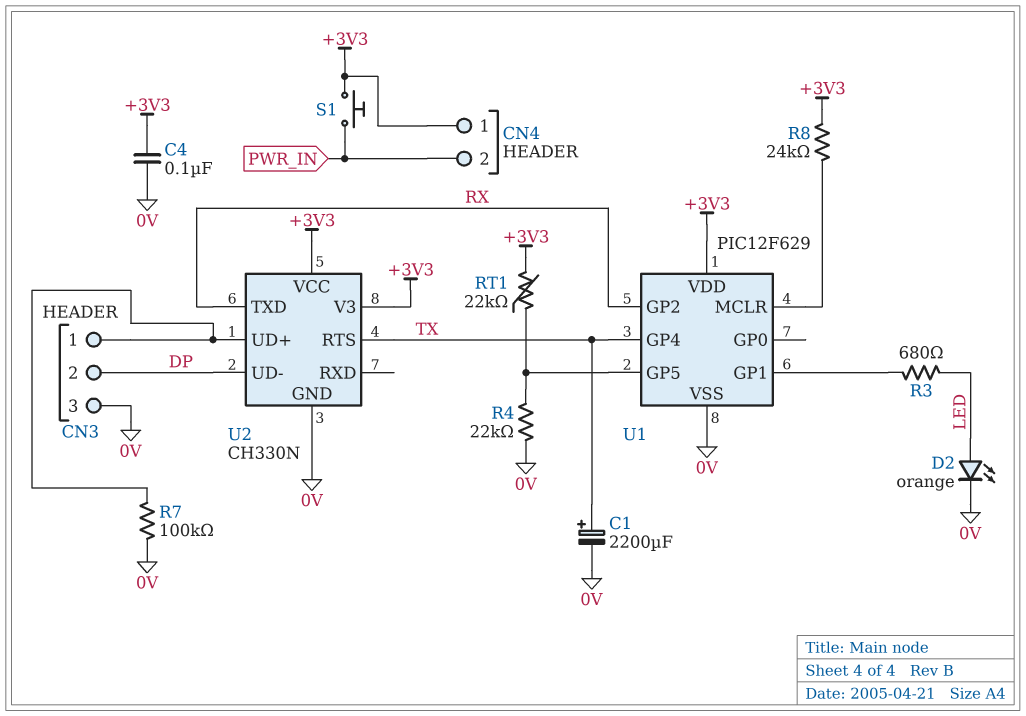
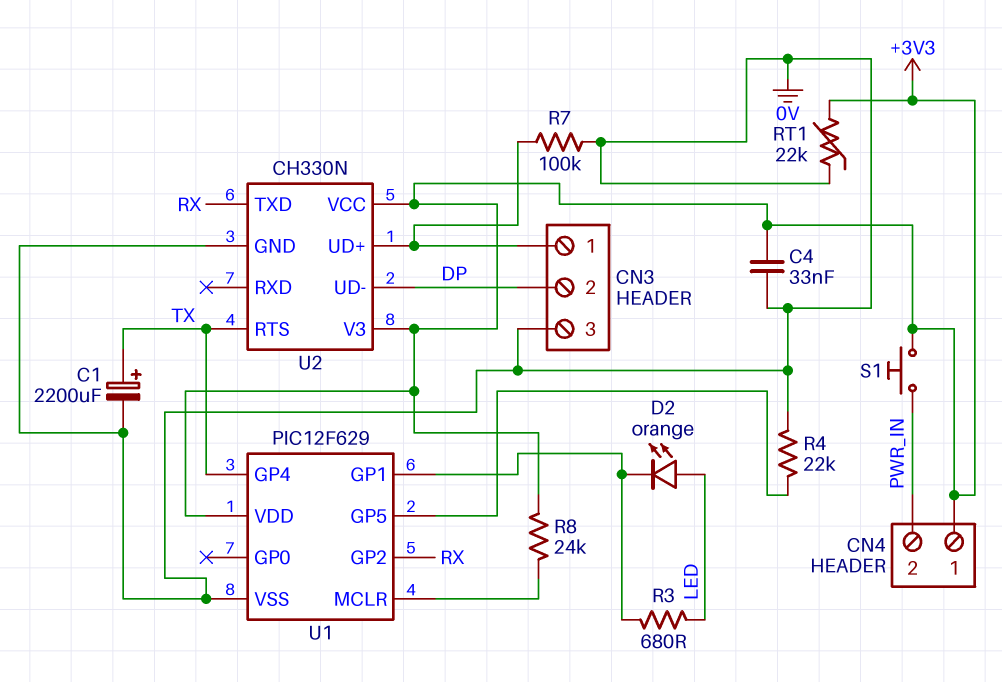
C4: 100nF (+3V3, 0V) -> 33nF (+3V3, 0V)
D2: LED orange (A LED, K 0V) -> LED orange (A LED, K U1/GP1)
RT1: 22k (+3V3, U1/GP5) -> 22k (+3V3, 0V)

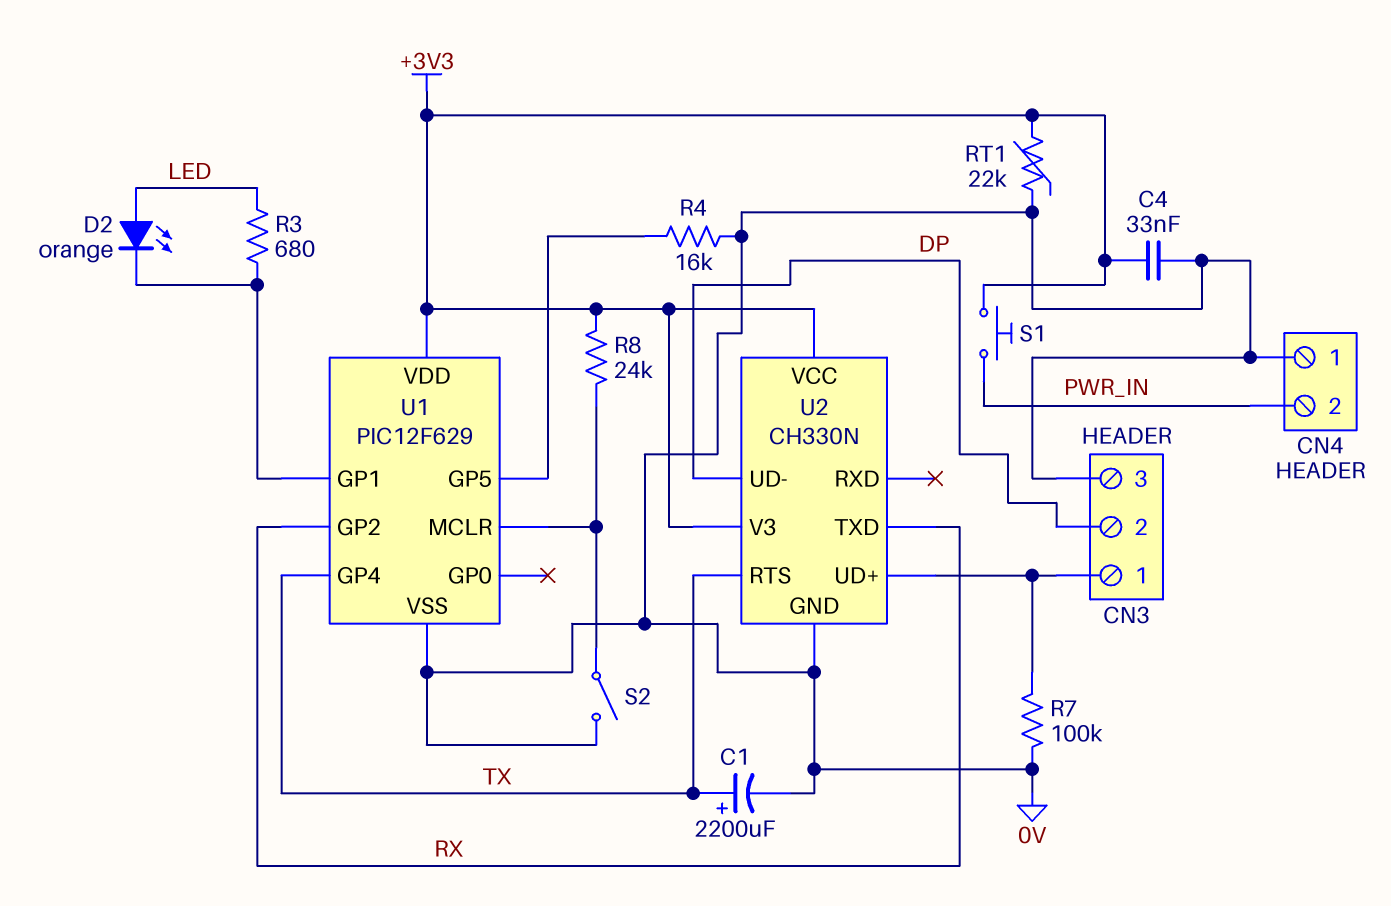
CN4 pin 1: +3V3 -> 0V
R4: 22k (0V, U1/GP5) -> 16k (0V, U1/GP5)
S2: none -> switch (0V, U1/MCLR)

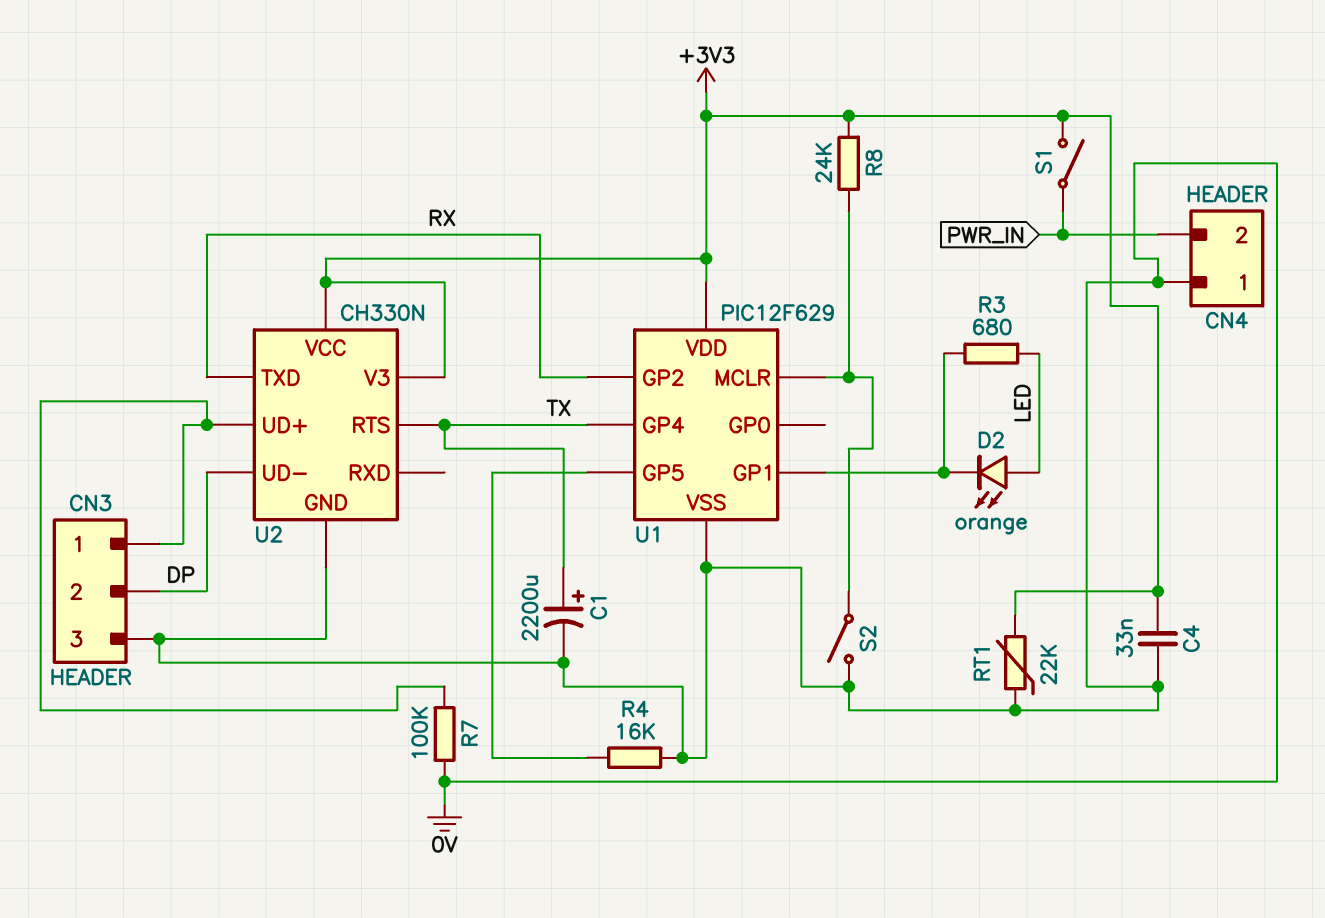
S1: button (+3V3, PWR_IN) -> switch (+3V3, PWR_IN)

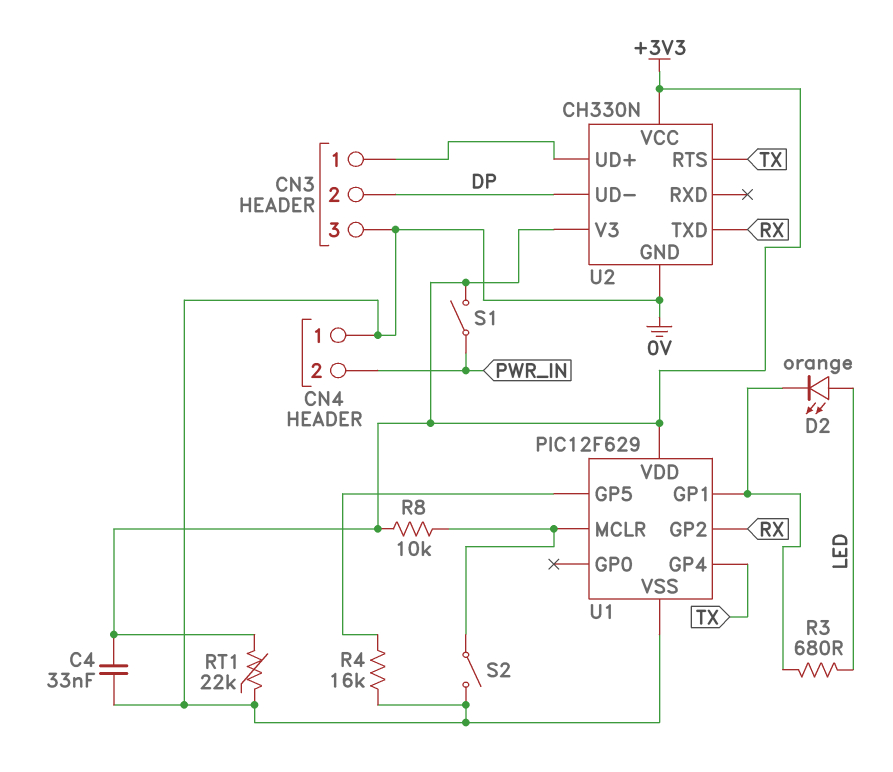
C1: 2200uF (plus TX, minus 0V) -> none
R7: 100k (0V, CN3/1) -> none
R8: 24k (+3V3, U1/MCLR) -> 10k (+3V3, U1/MCLR)

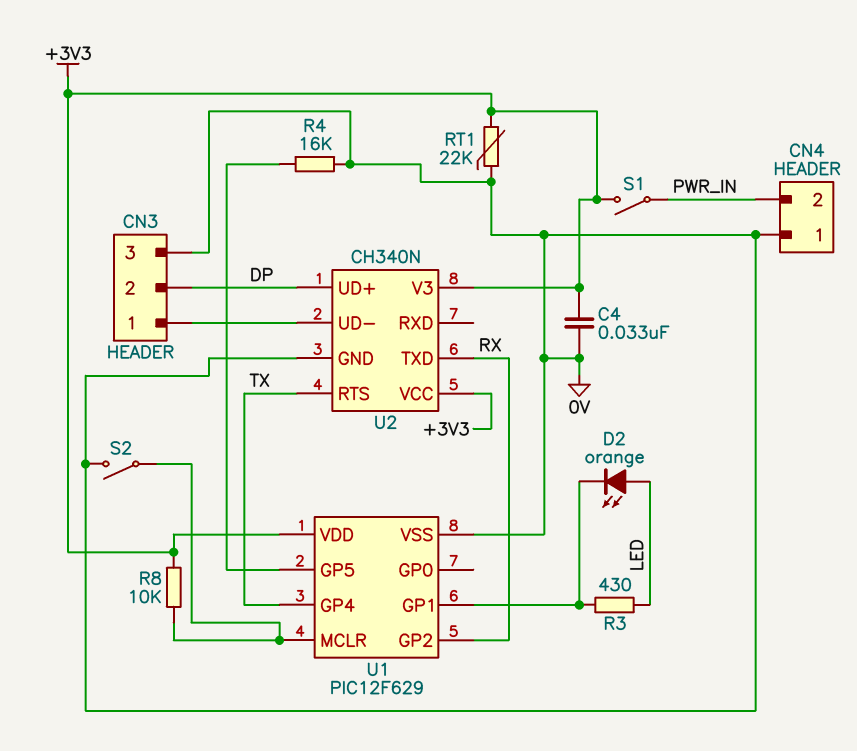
R3: 680 (LED, U1/GP1) -> 430 (LED, U1/GP1)
U2: CH330N -> CH340N
U2 pin UD+: CN3/1 -> DP
U2 pin UD-: DP -> CN3/1

